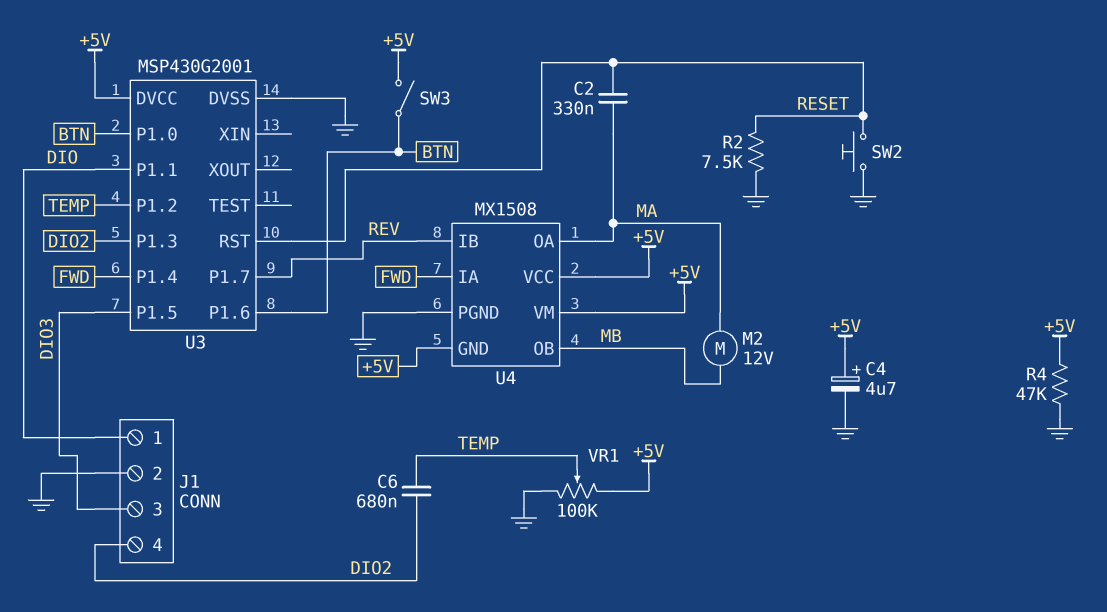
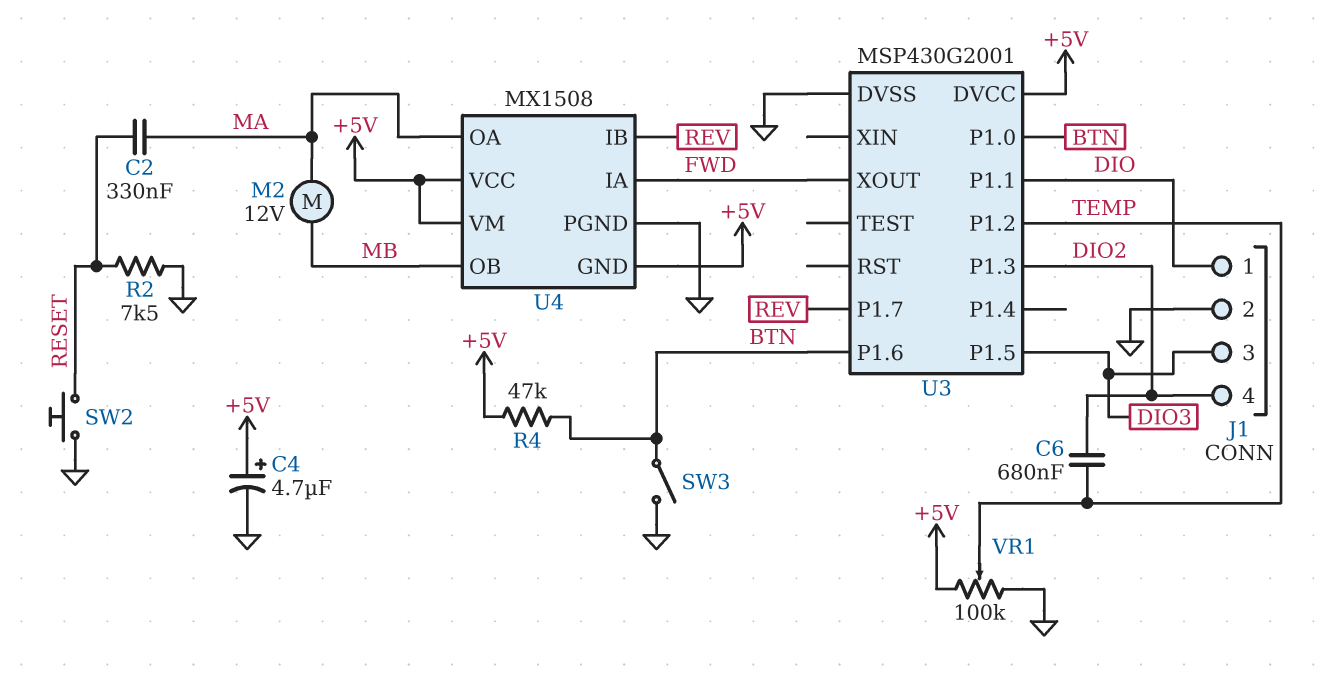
R4: 47k (+5V, GND) -> 47k (+5V, BTN)
SW3: switch (+5V, BTN) -> switch (BTN, GND)
U3 pin P1.4: FWD -> none
U3 pin RST: RESET -> none
U3 pin XOUT: none -> FWD

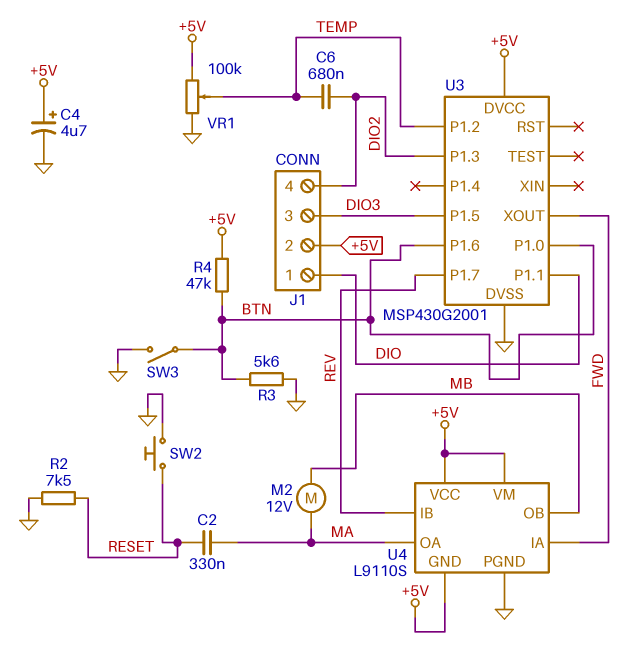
J1 pin 2: GND -> +5V
R3: none -> 5.6k (BTN, GND)
U4: MX1508 -> L9110S

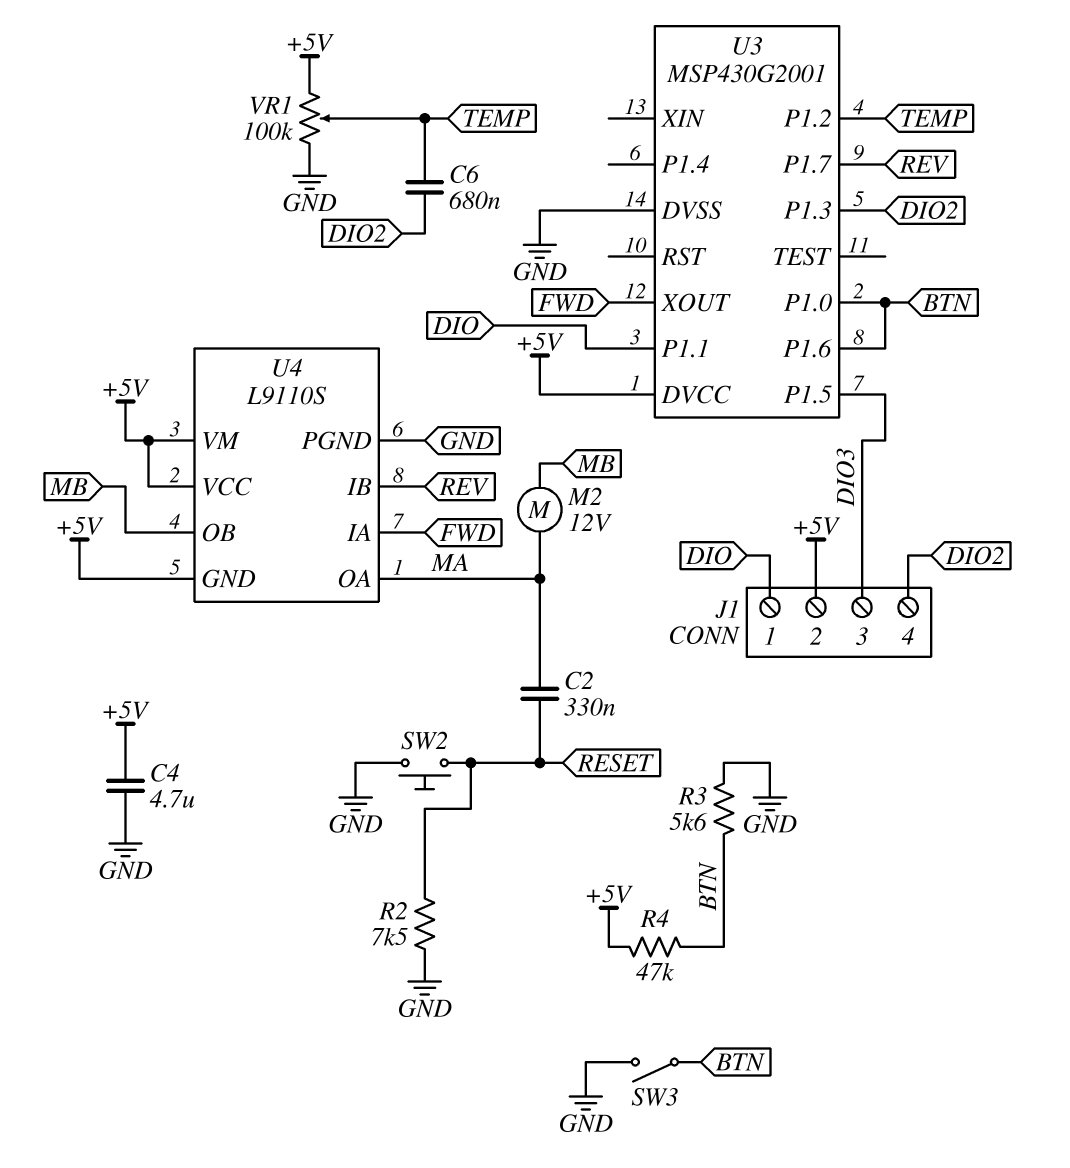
C4: 4.7uF (plus +5V, minus GND) -> 4.7uF (+5V, GND)

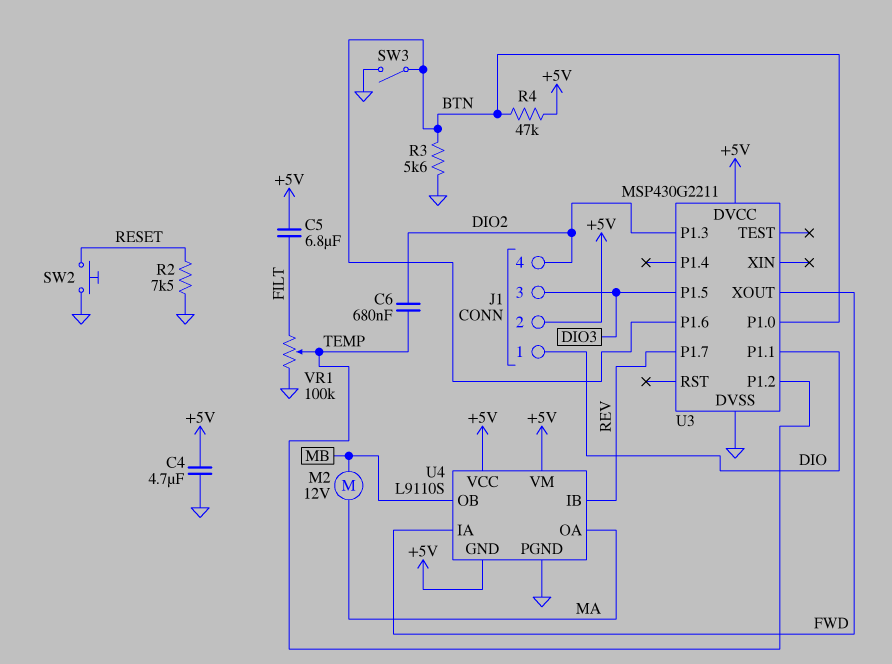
C2: 330nF (MA, RESET) -> none
C5: none -> 6.8uF (+5V, FILT)
U3: MSP430G2001 -> MSP430G2211
VR1: 100k (+5V, GND, wiper TEMP) -> 100k (FILT, GND, wiper TEMP)

